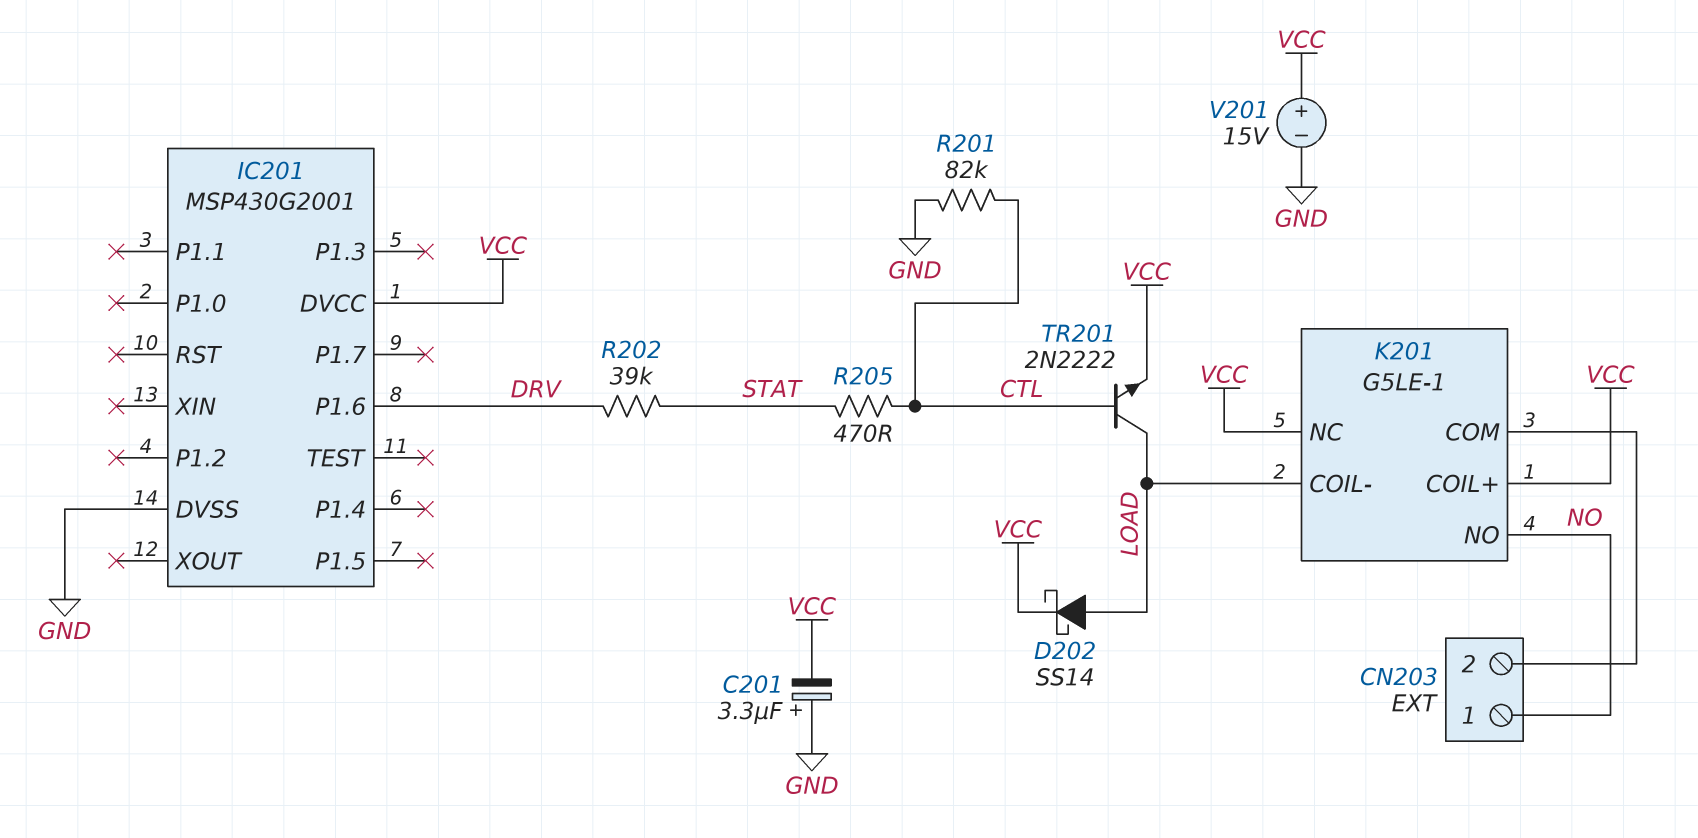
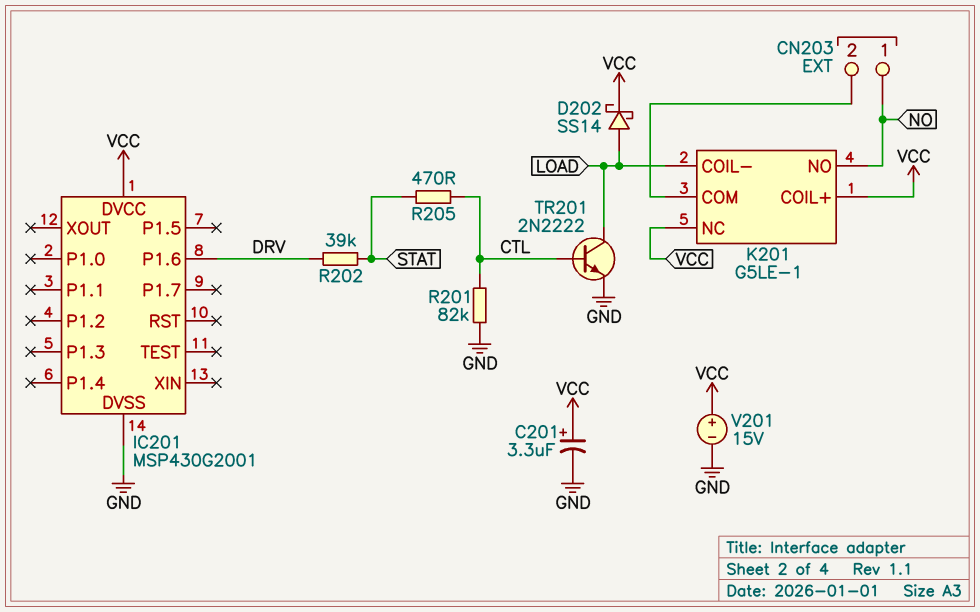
C201: 3.3uF (plus GND, minus VCC) -> 3.3uF (plus VCC, minus GND)
TR201: NPN 2N2222 (B CTL, C LOAD, E VCC) -> NPN 2N2222 (B CTL, C LOAD, E GND)

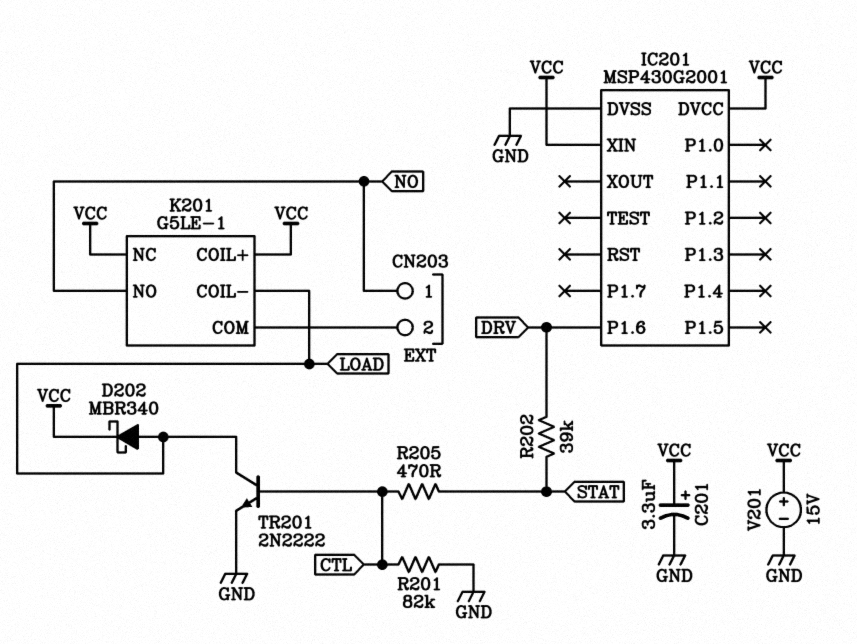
D202: schottky SS14 (A LOAD, K VCC) -> schottky MBR340 (A LOAD, K VCC)
IC201 pin XIN: none -> VCC

